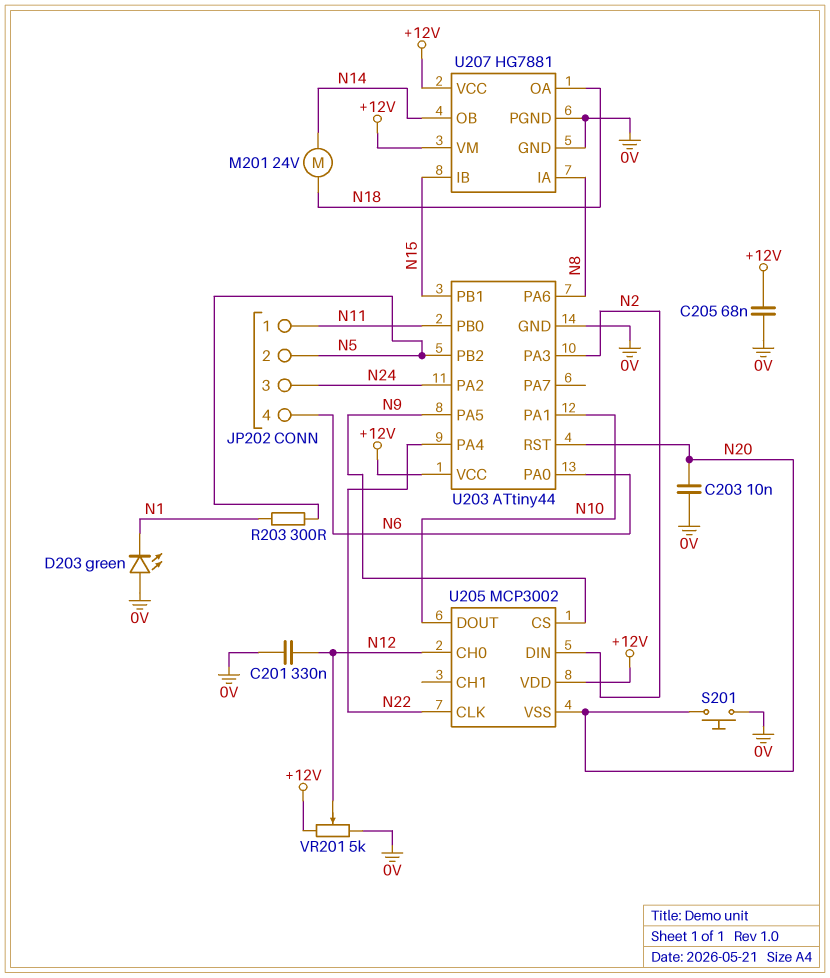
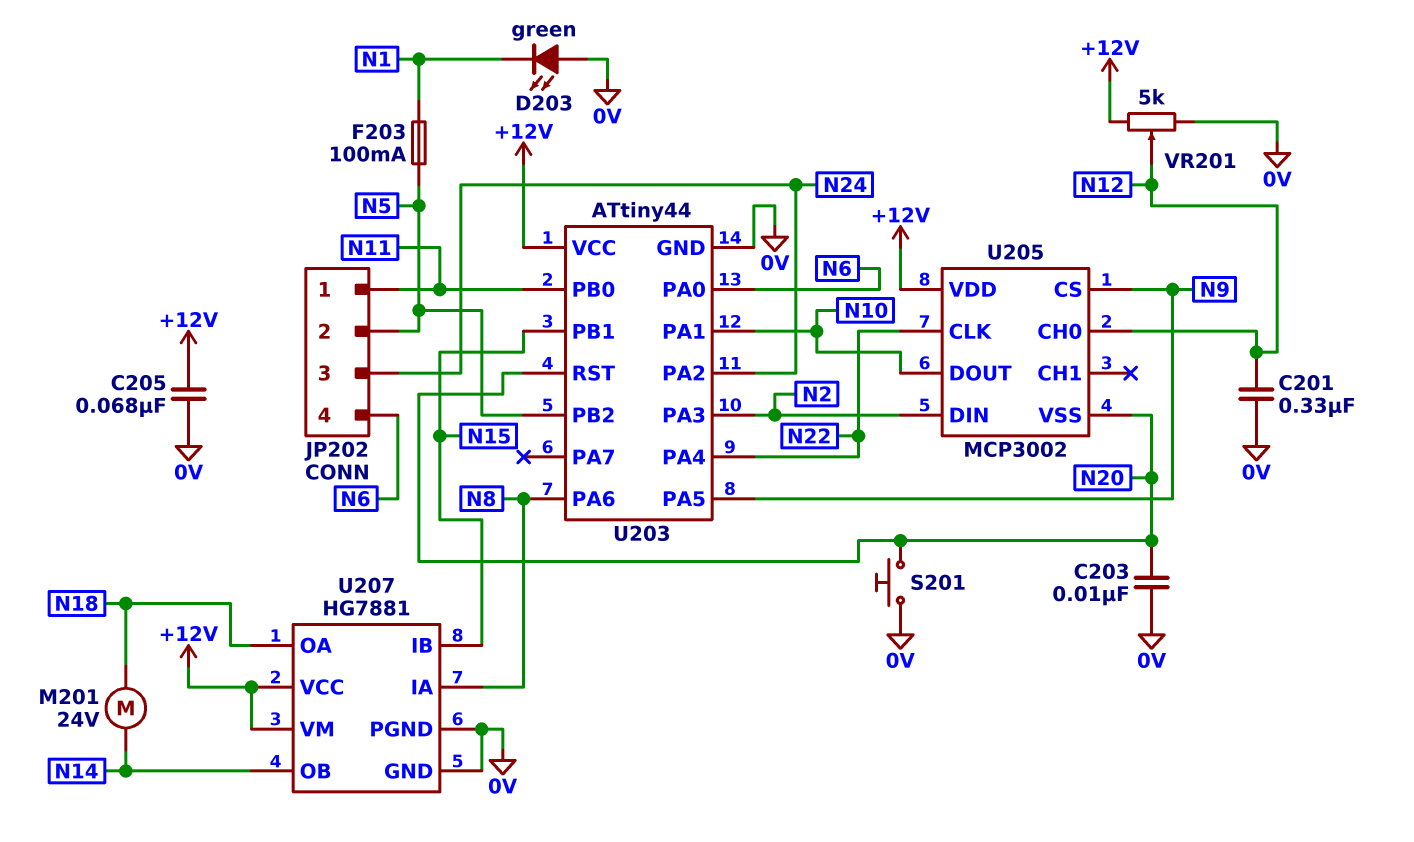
F203: none -> 100mA (N1, N5)
R203: 300 (N1, N5) -> none

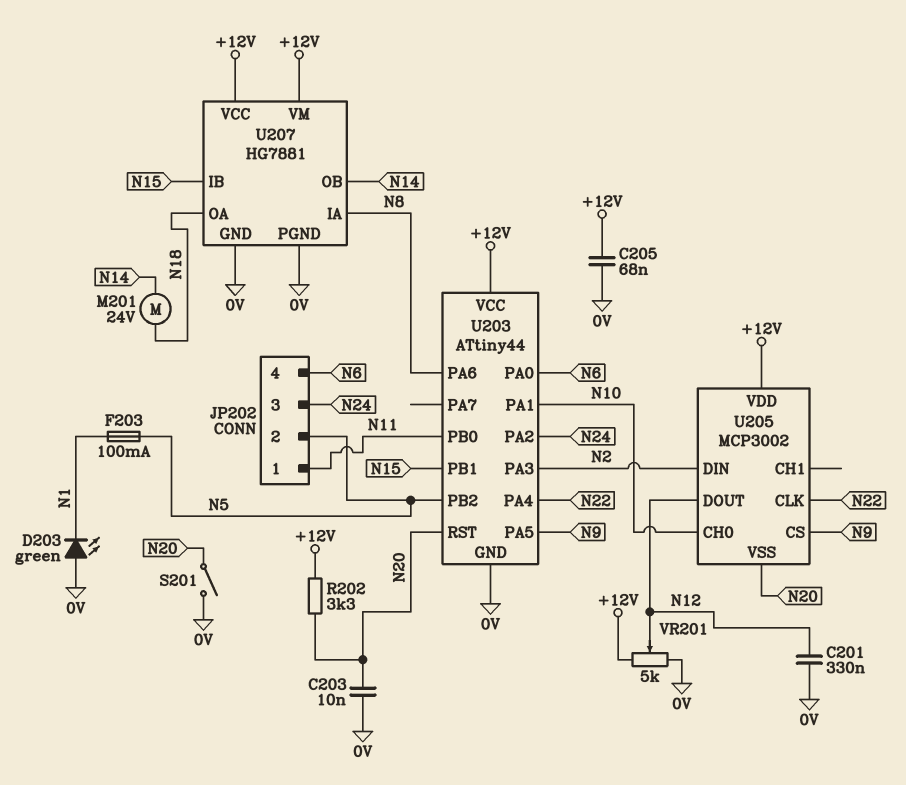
R202: none -> 3.3k (+12V, N20)
S201: button (0V, N20) -> switch (0V, N20)
U205 pin CH0: N12 -> N10
U205 pin DOUT: N10 -> N12

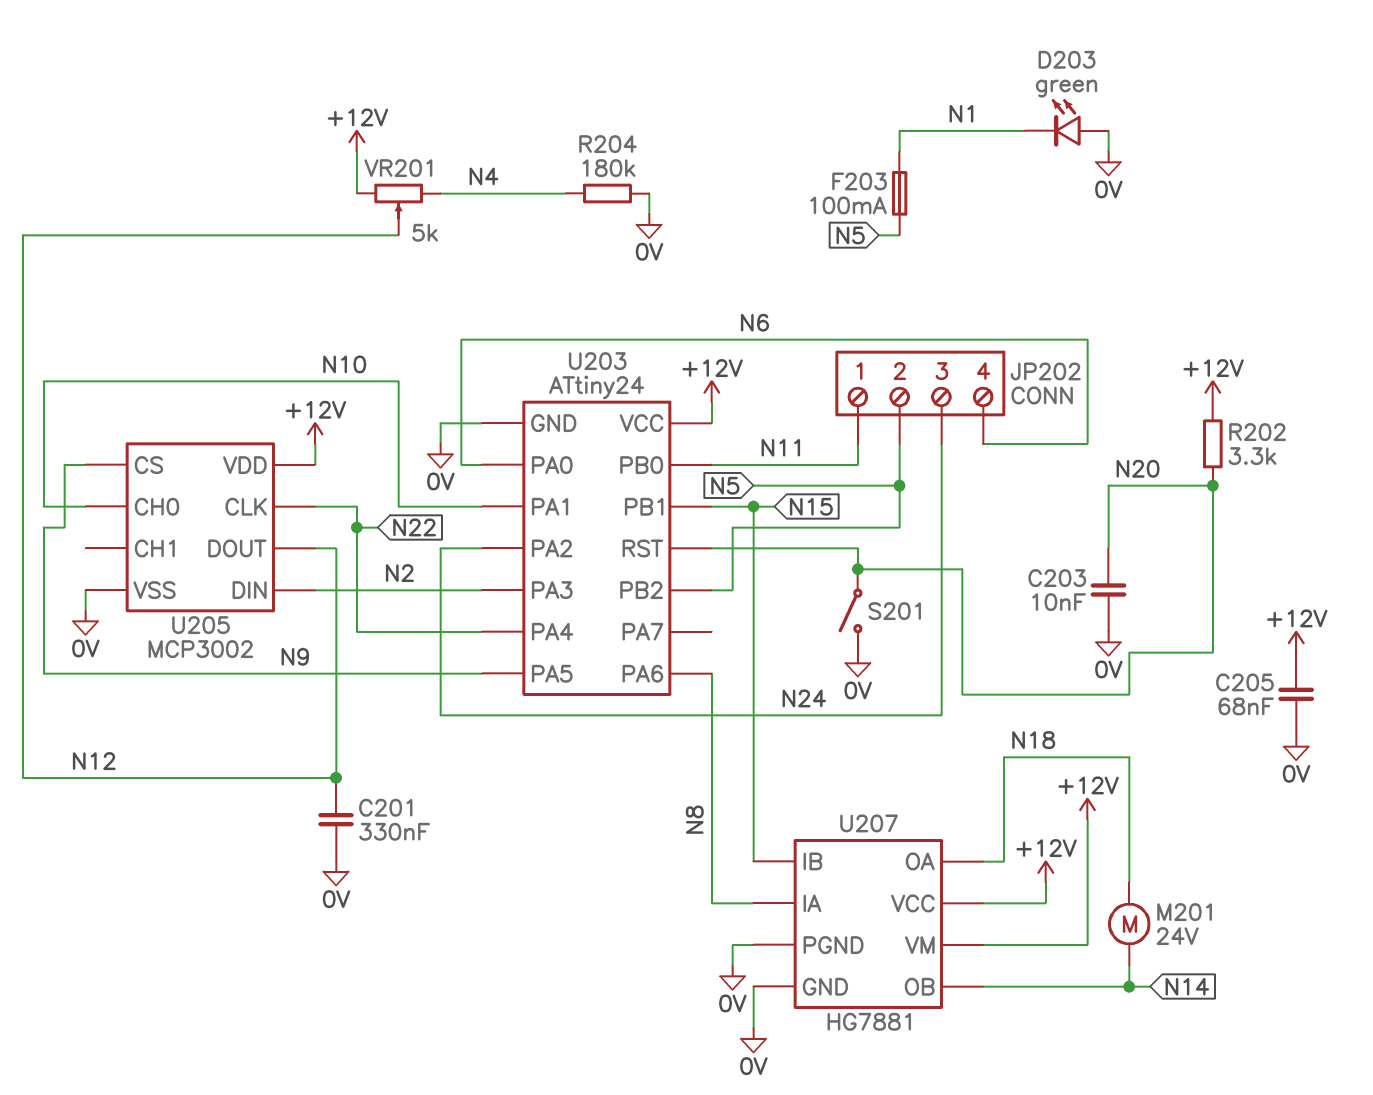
R204: none -> 180k (0V, N4)
U203: ATtiny44 -> ATtiny24
U205 pin VSS: N20 -> 0V
VR201: 5k (+12V, 0V, wiper N12) -> 5k (+12V, N4, wiper N12)

